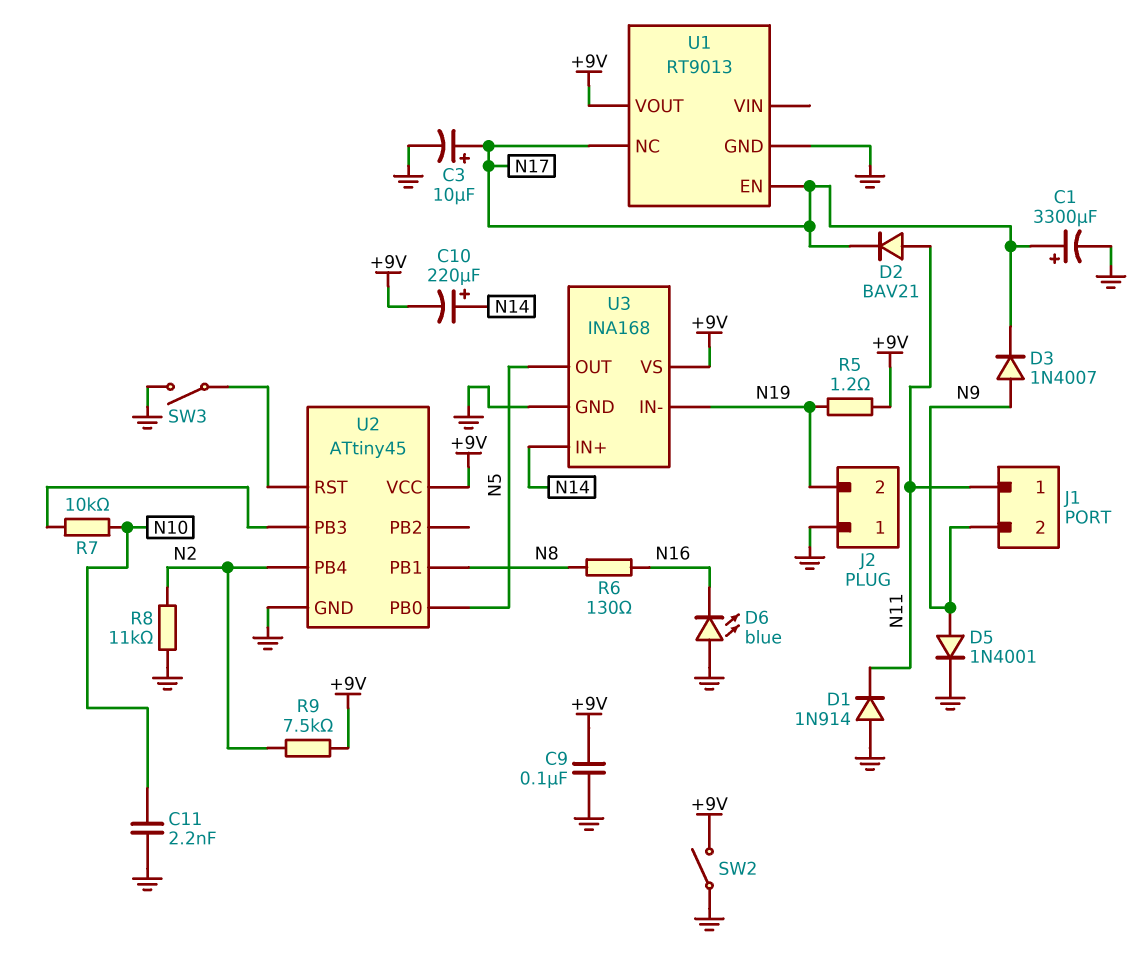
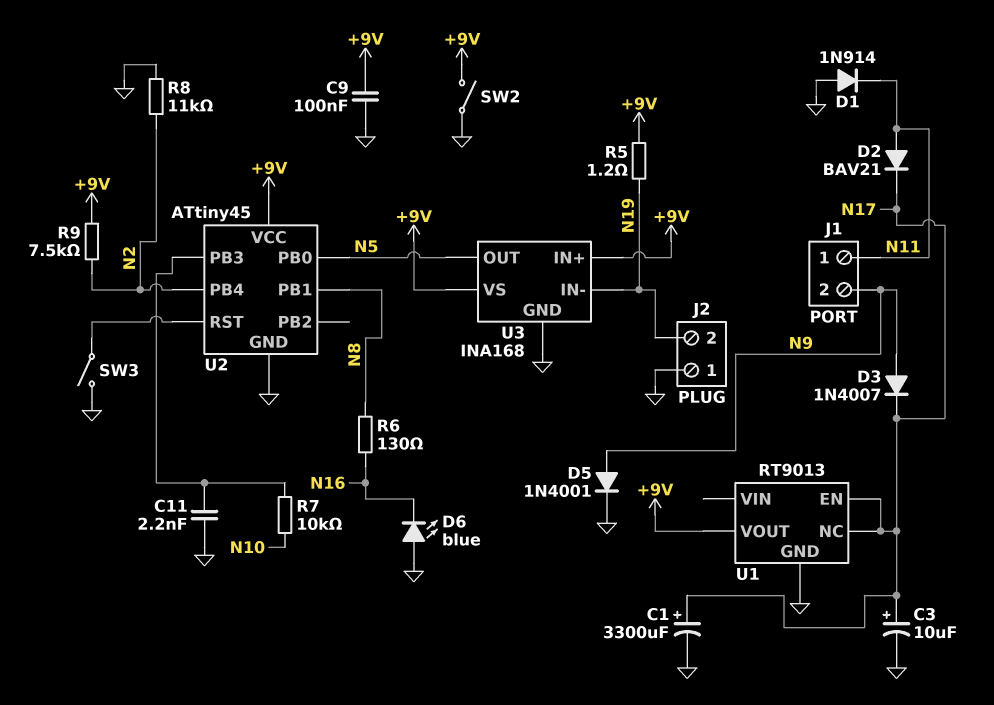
C10: 220uF (plus N14, minus +9V) -> none
C11: 2.2nF (GND, N10) -> 2.2nF (GND, U2/PB3)
U3 pin IN+: N14 -> +9V

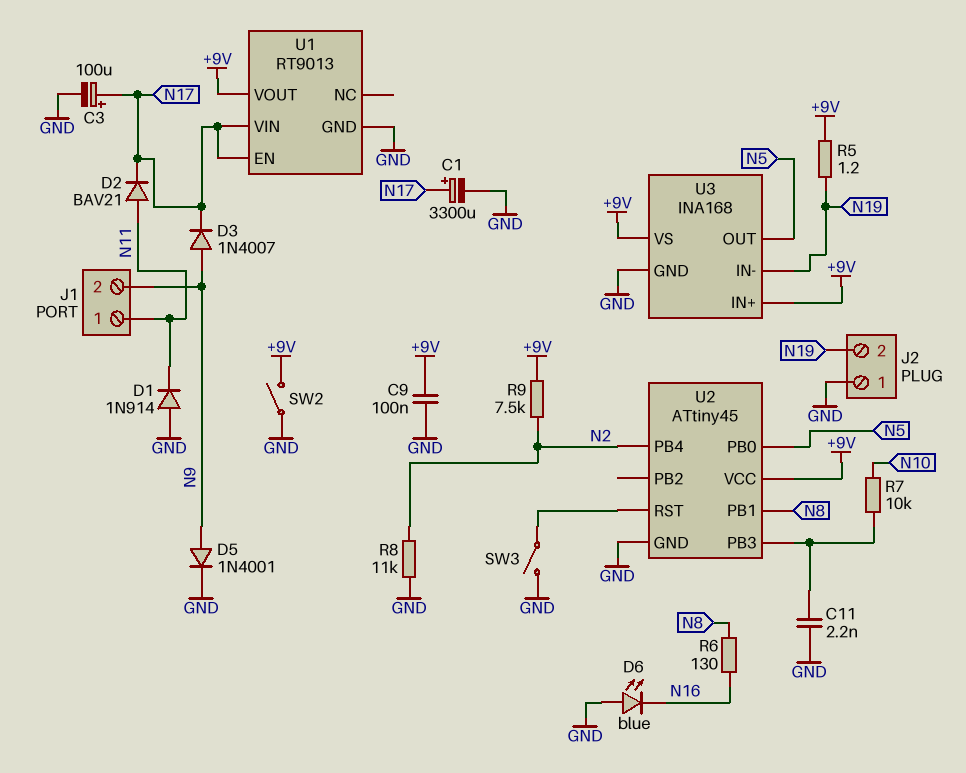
C3: 10uF (plus N17, minus GND) -> 100uF (plus N17, minus GND)
U1 pin NC: N17 -> none
U1 pin VIN: none -> N17

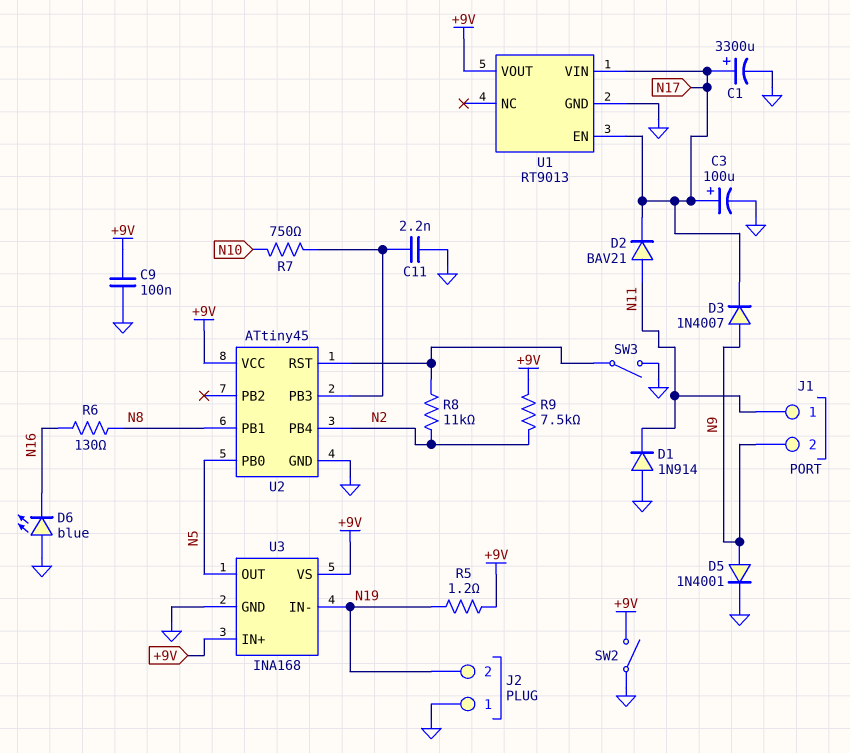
R7: 10k (N10, U2/PB3) -> 750 (N10, U2/PB3)
R8: 11k (GND, N2) -> 11k (N2, U2/RST)

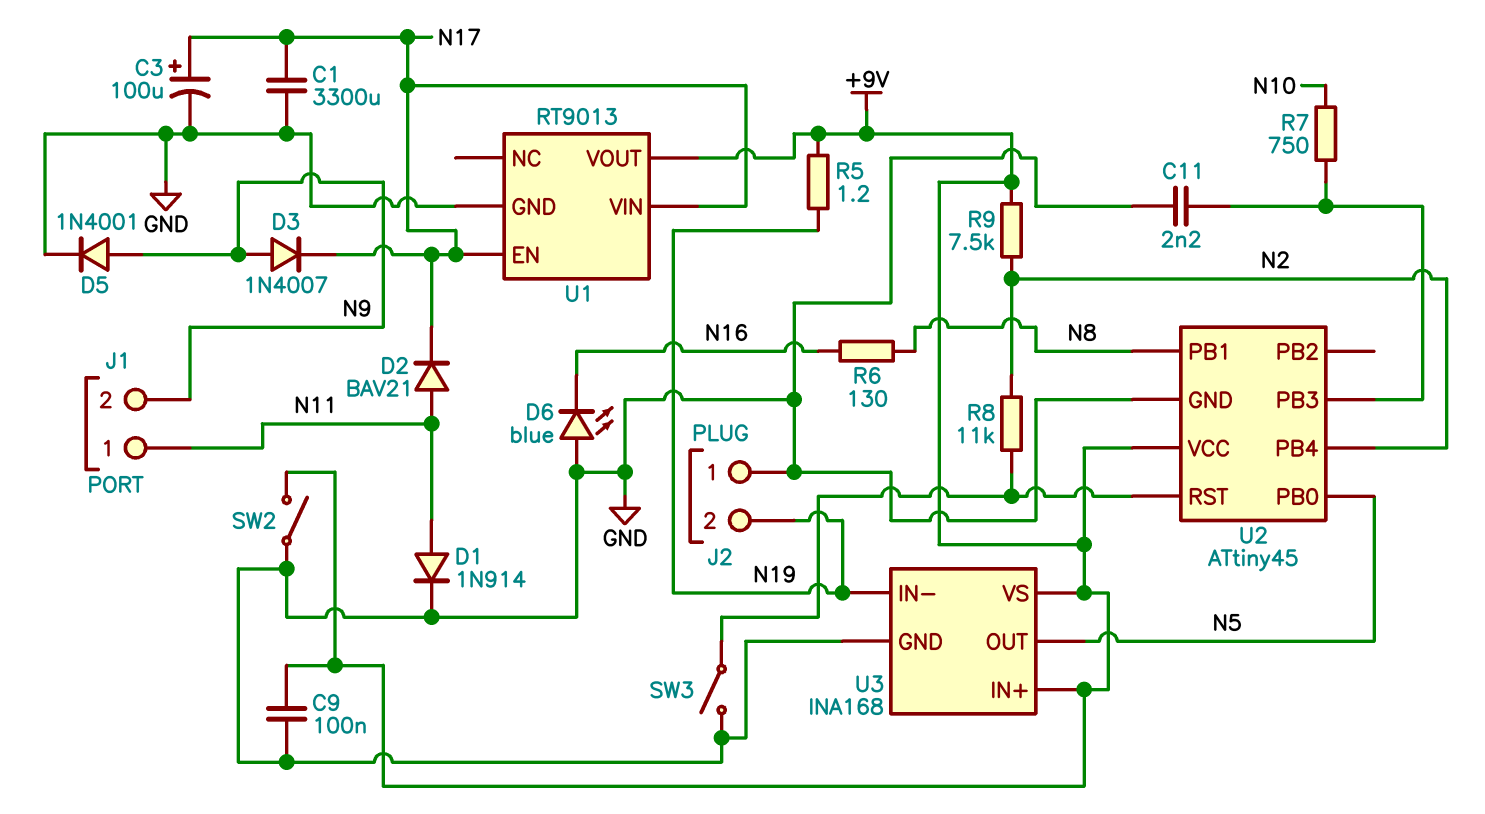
C1: 3300uF (plus N17, minus GND) -> 3300uF (GND, N17)
D1: diode 1N914 (A GND, K N11) -> diode 1N914 (A N11, K GND)

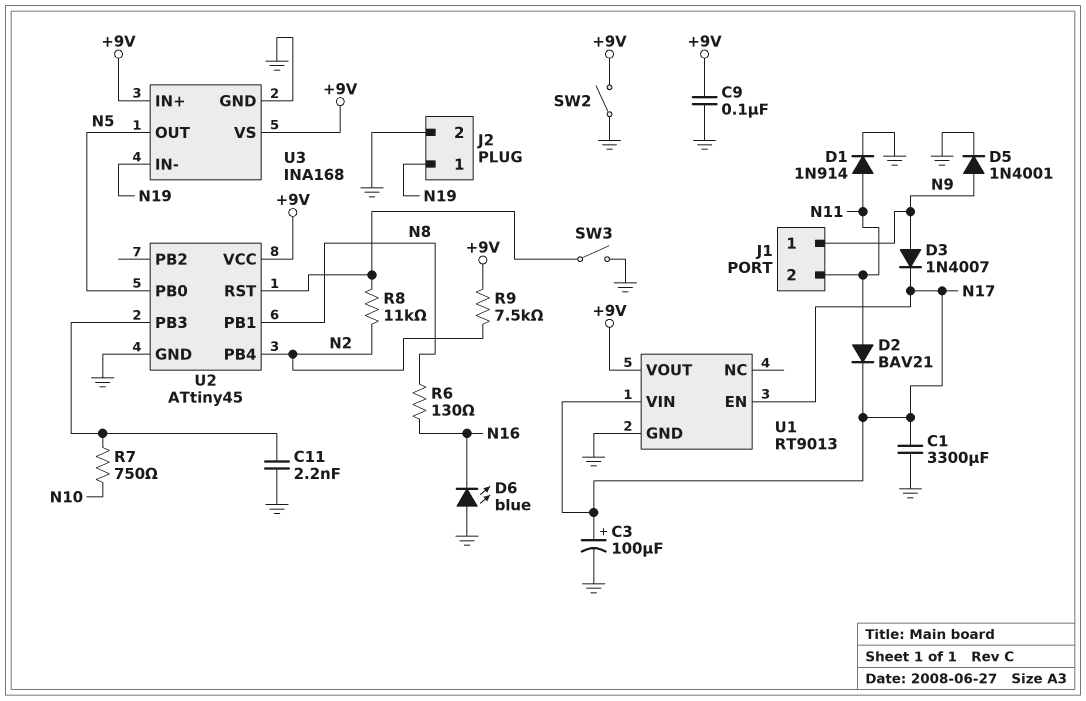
J1 pin 1: N11 -> N9
J1 pin 2: N9 -> N11
J2 pin 1: GND -> N19
J2 pin 2: N19 -> GND
R5: 1.2 (+9V, N19) -> none

